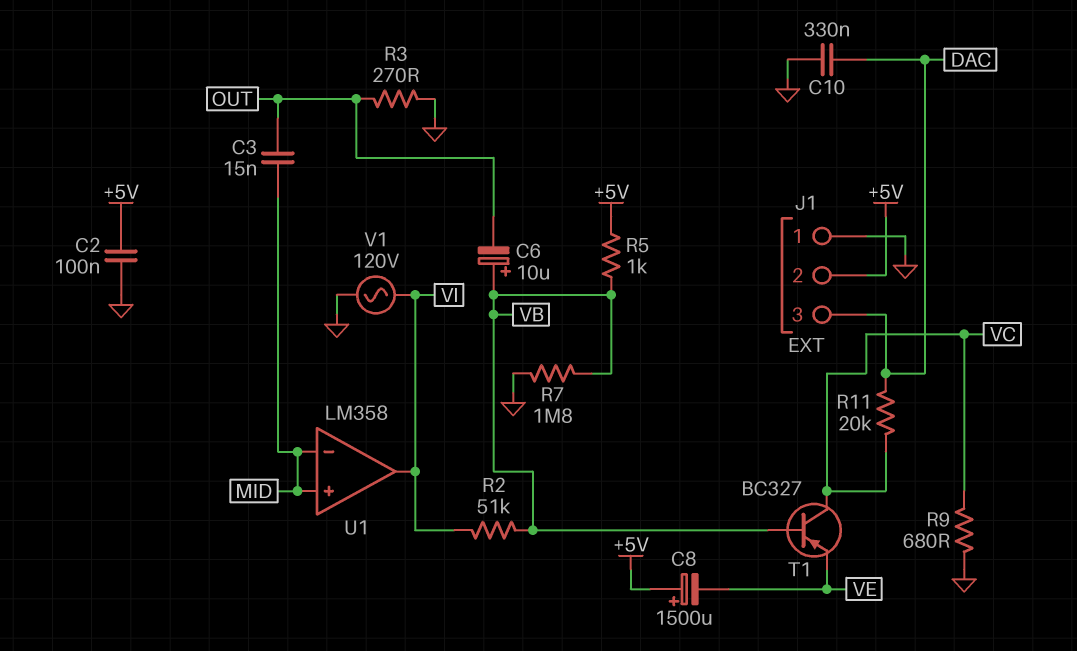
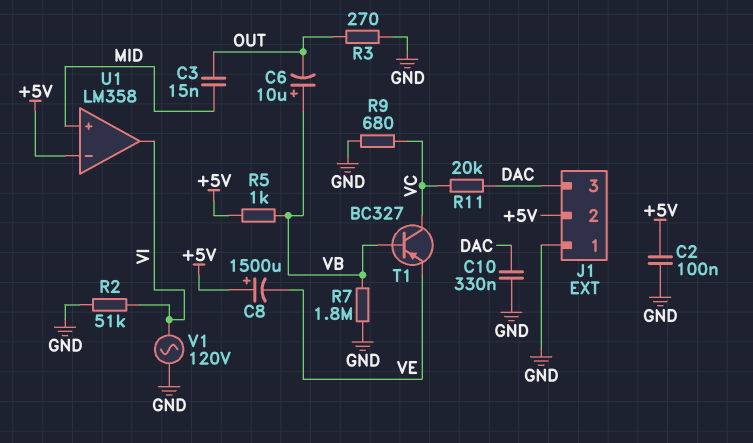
R2: 51k (VB, VI) -> 51k (GND, VI)
U1 pin in-: MID -> +5V

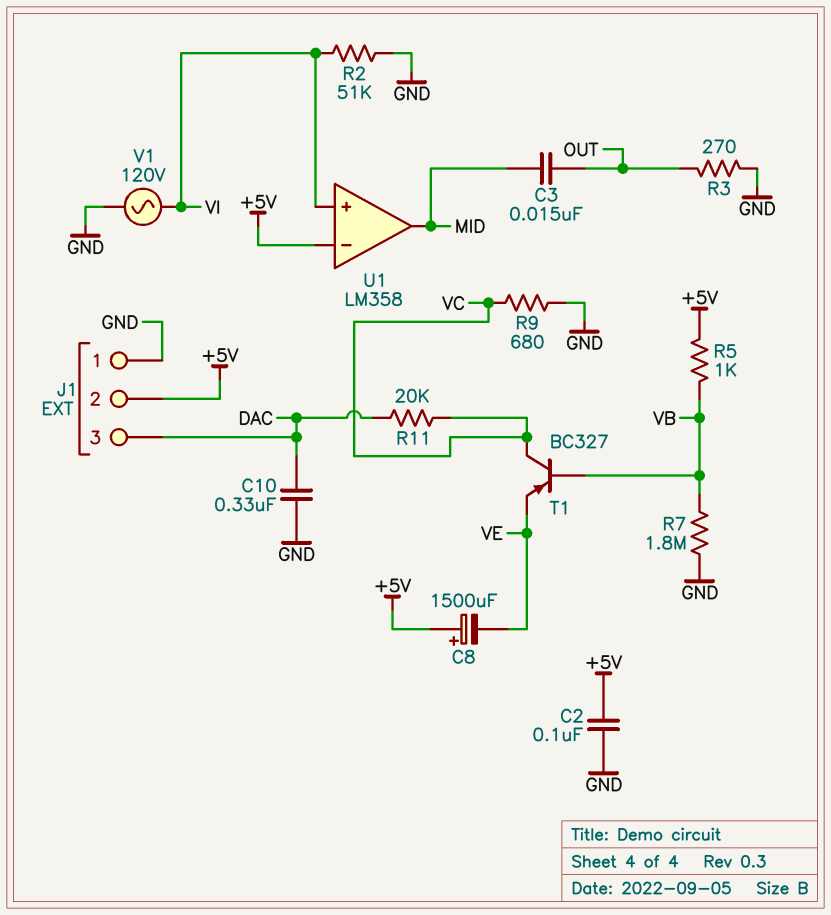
C6: 10uF (plus VB, minus OUT) -> none
U1 pin in+: MID -> VI
U1 pin out: VI -> MID

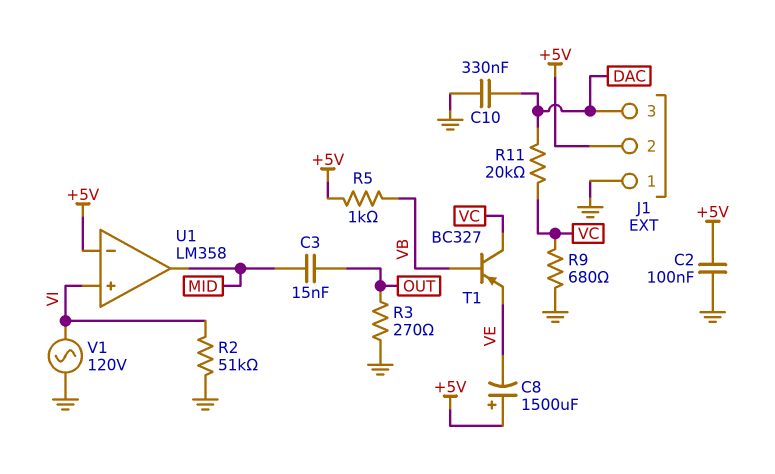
R7: 1.8M (GND, VB) -> none

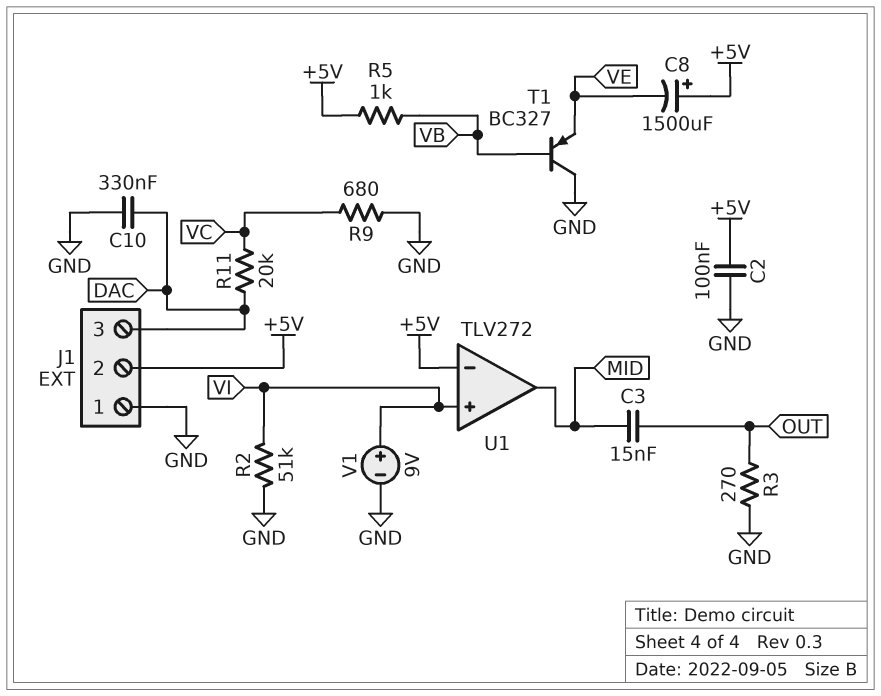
T1: PNP BC327 (B VB, C VC, E VE) -> PNP BC327 (B VB, C GND, E VE)
U1: LM358 -> TLV272
V1: AC 120V (GND, VI) -> 9V (plus VI, minus GND)

